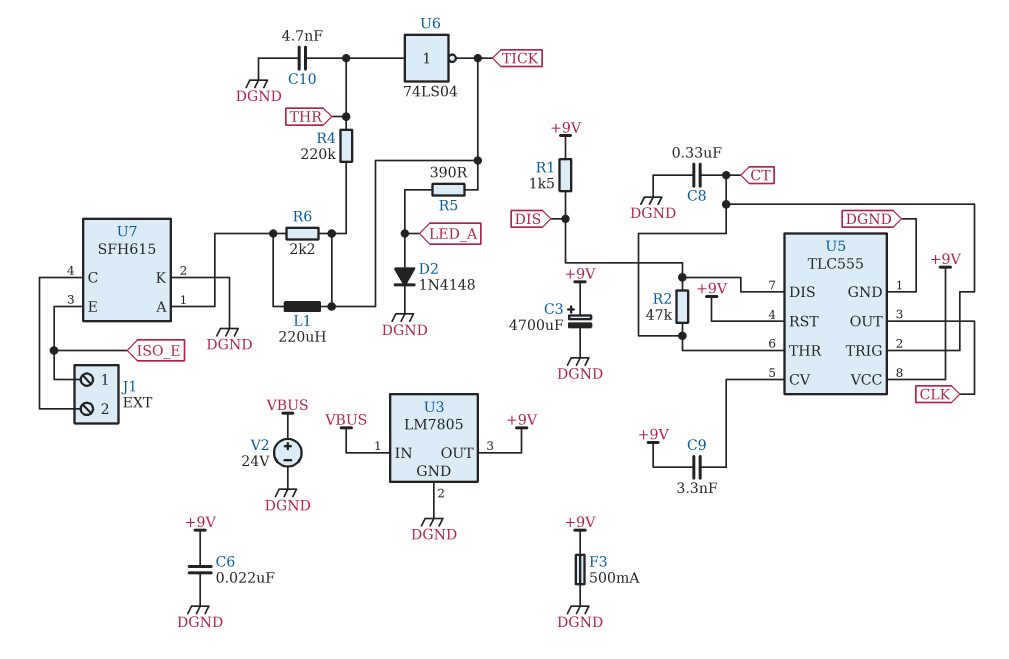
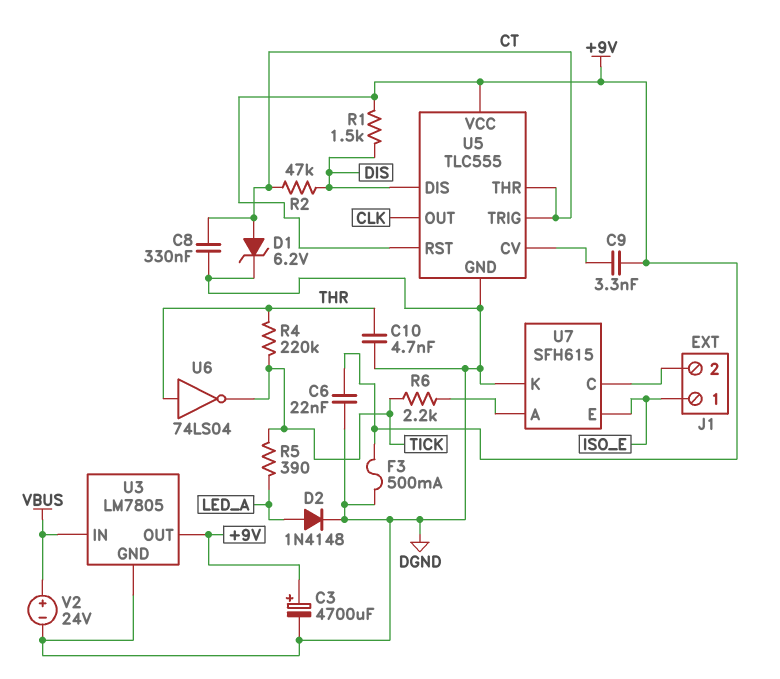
D1: none -> zener 6.2V (A CT, K DGND)
L1: 220uH (TICK, U7/A) -> none

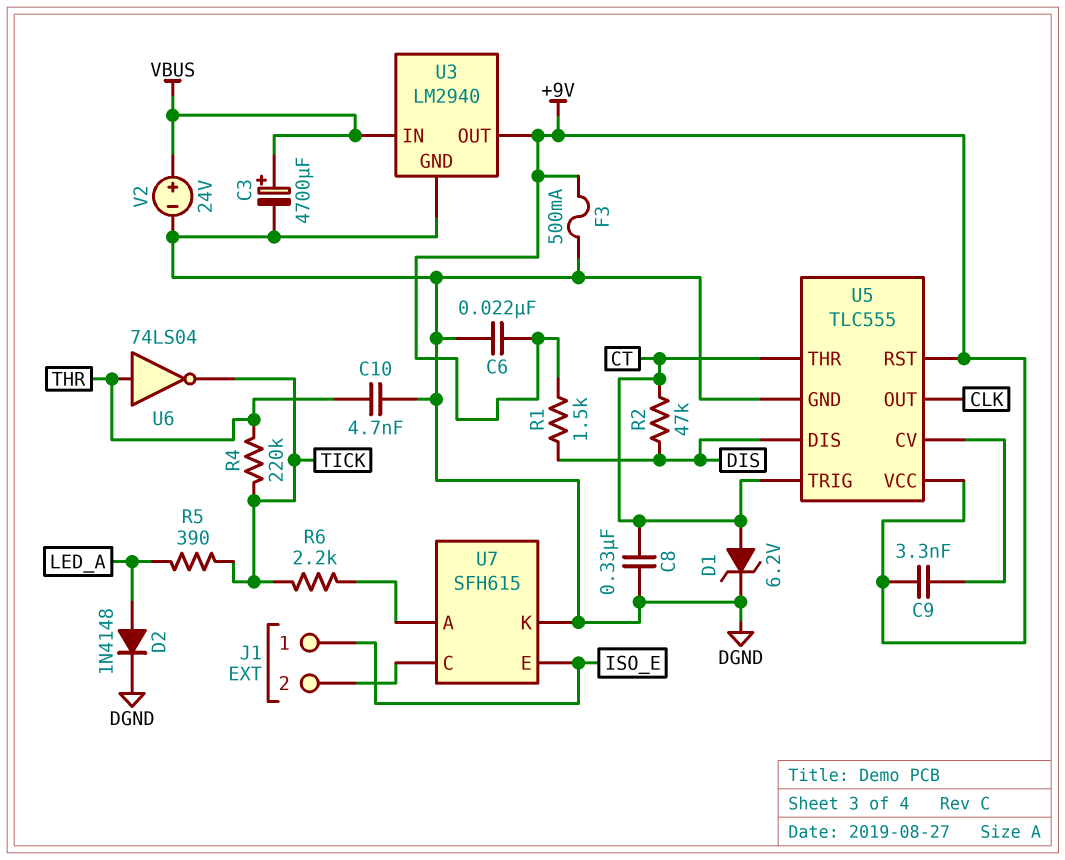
C3: 4700uF (plus +9V, minus DGND) -> 4700uF (plus VBUS, minus DGND)
U3: LM7805 -> LM2940

